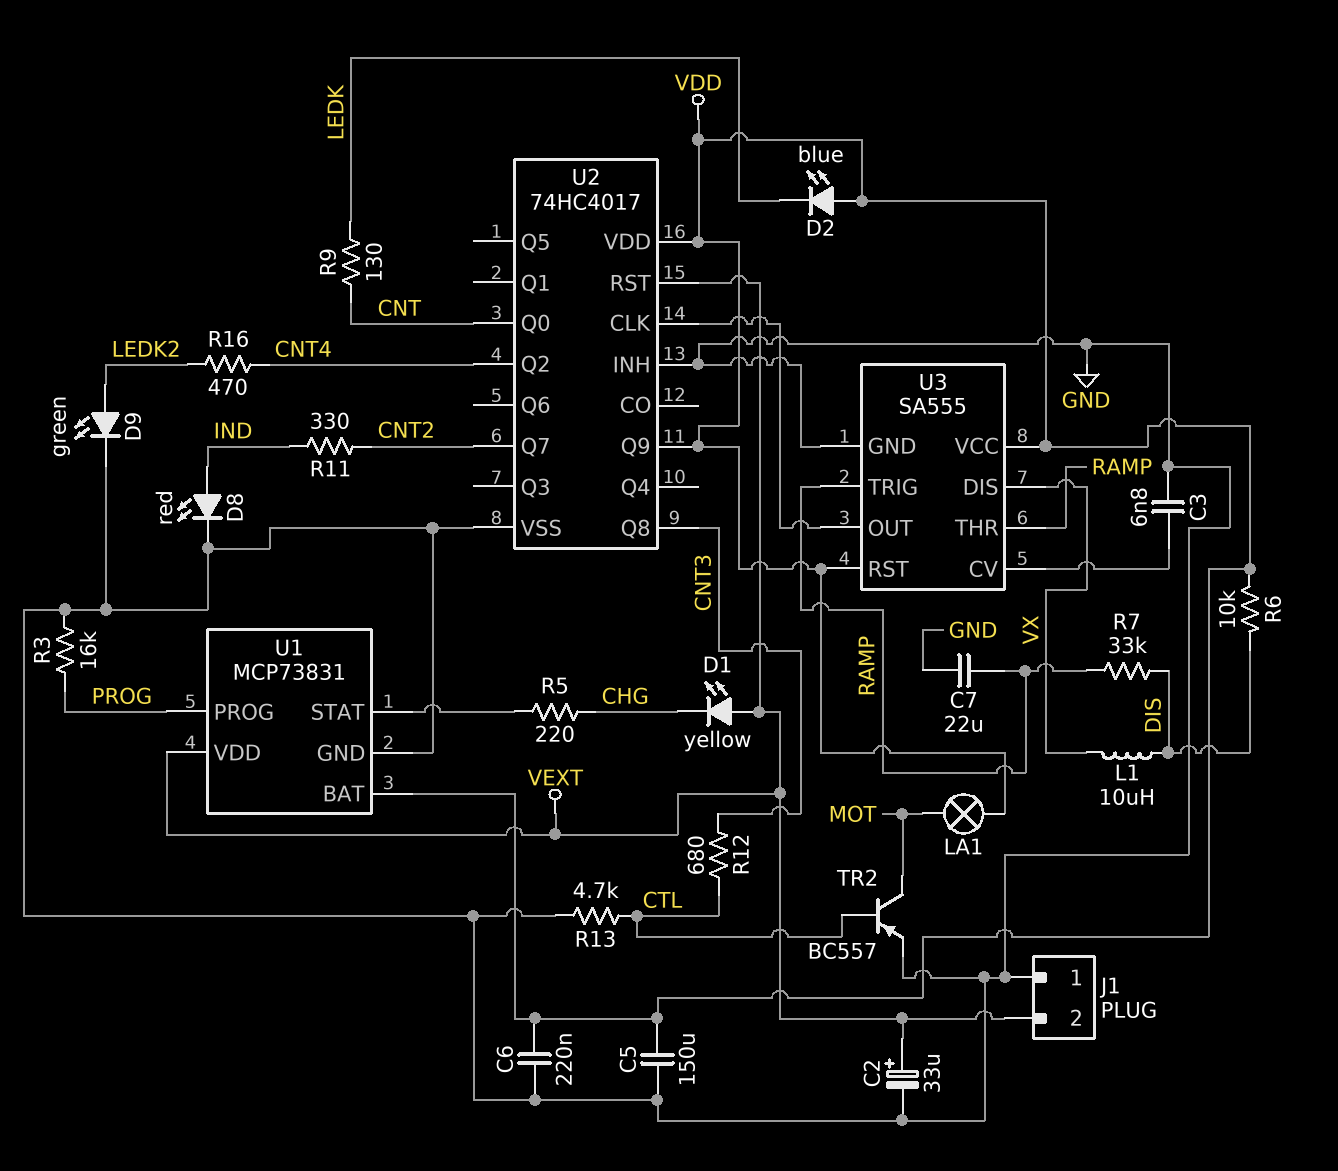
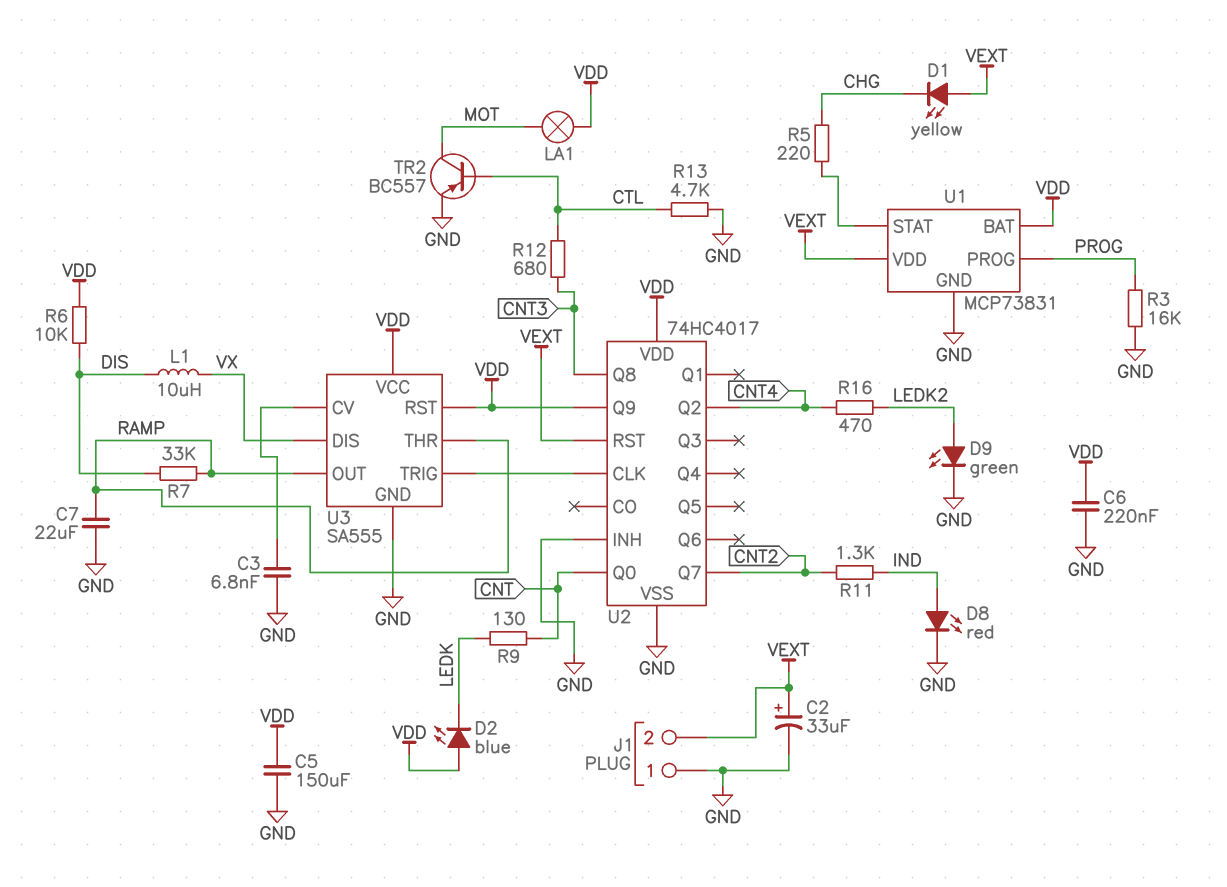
R11: 330 (CNT2, IND) -> 1.3k (CNT2, IND)
U3 pin OUT: U2/CLK -> RAMP
U3 pin TRIG: RAMP -> U2/CLK

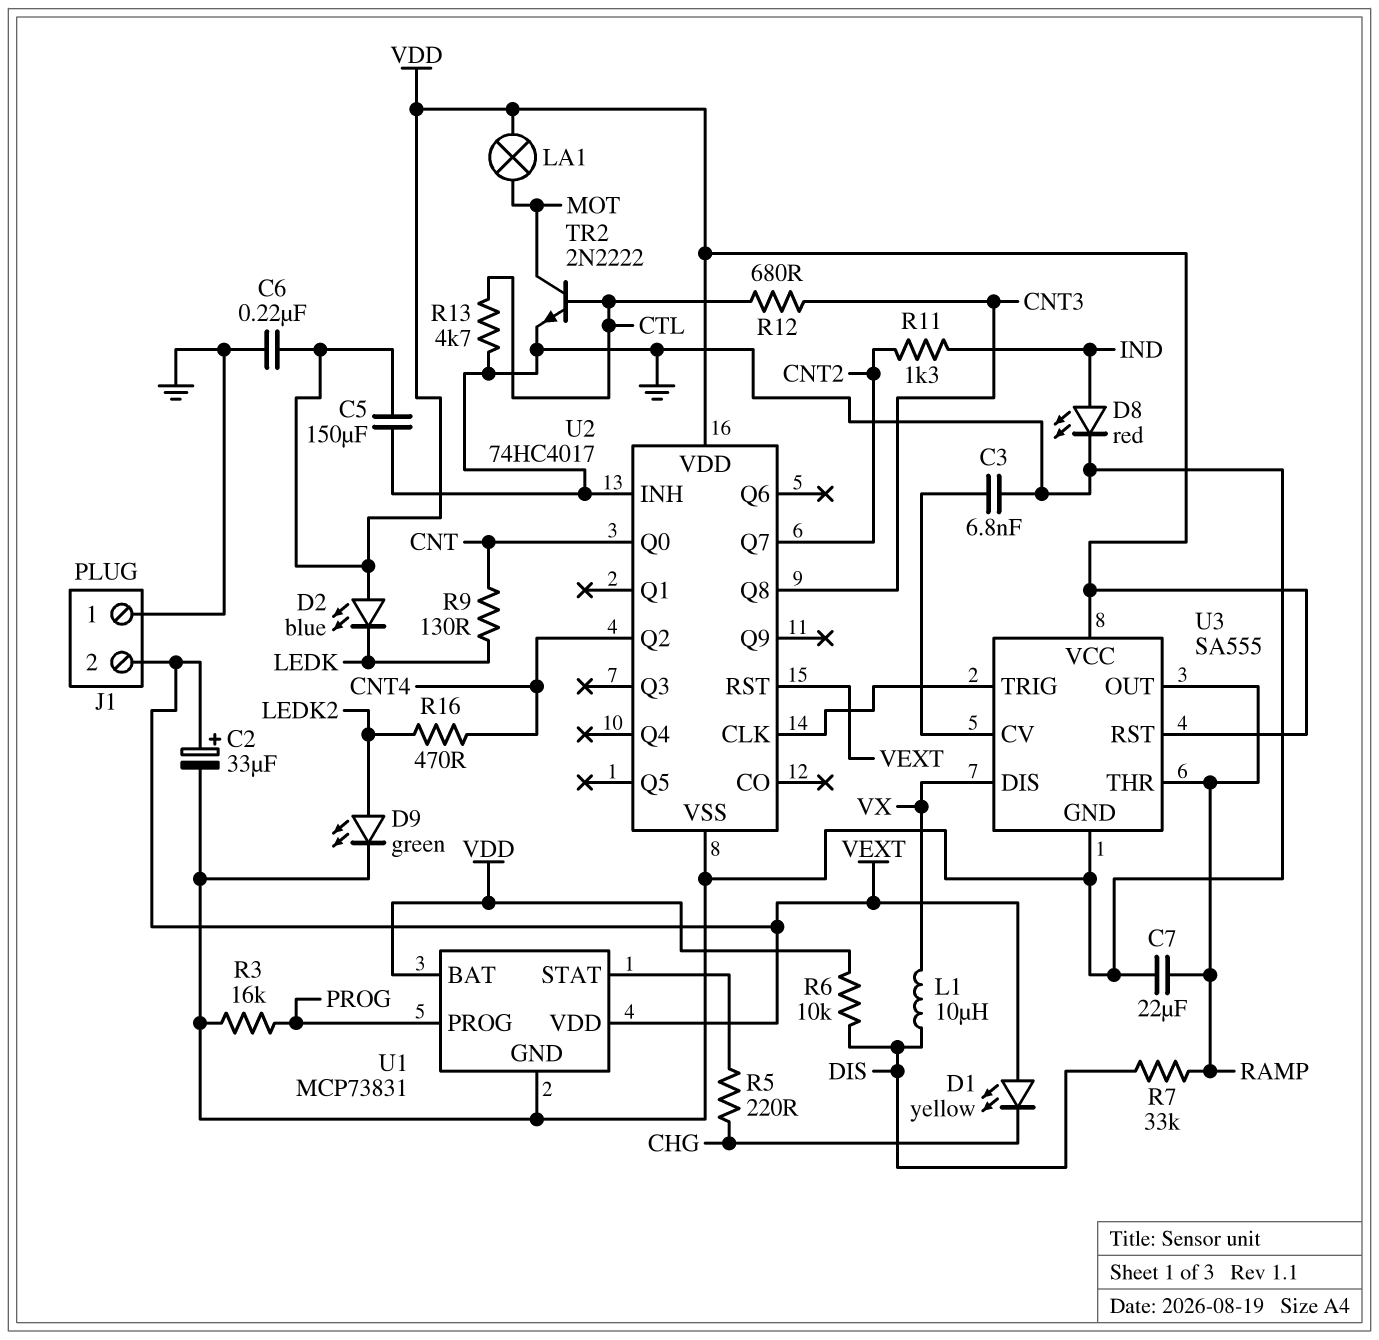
TR2: PNP BC557 (B CTL, C MOT, E GND) -> NPN 2N2222 (B CTL, C MOT, E GND)
U2 pin Q9: VDD -> none

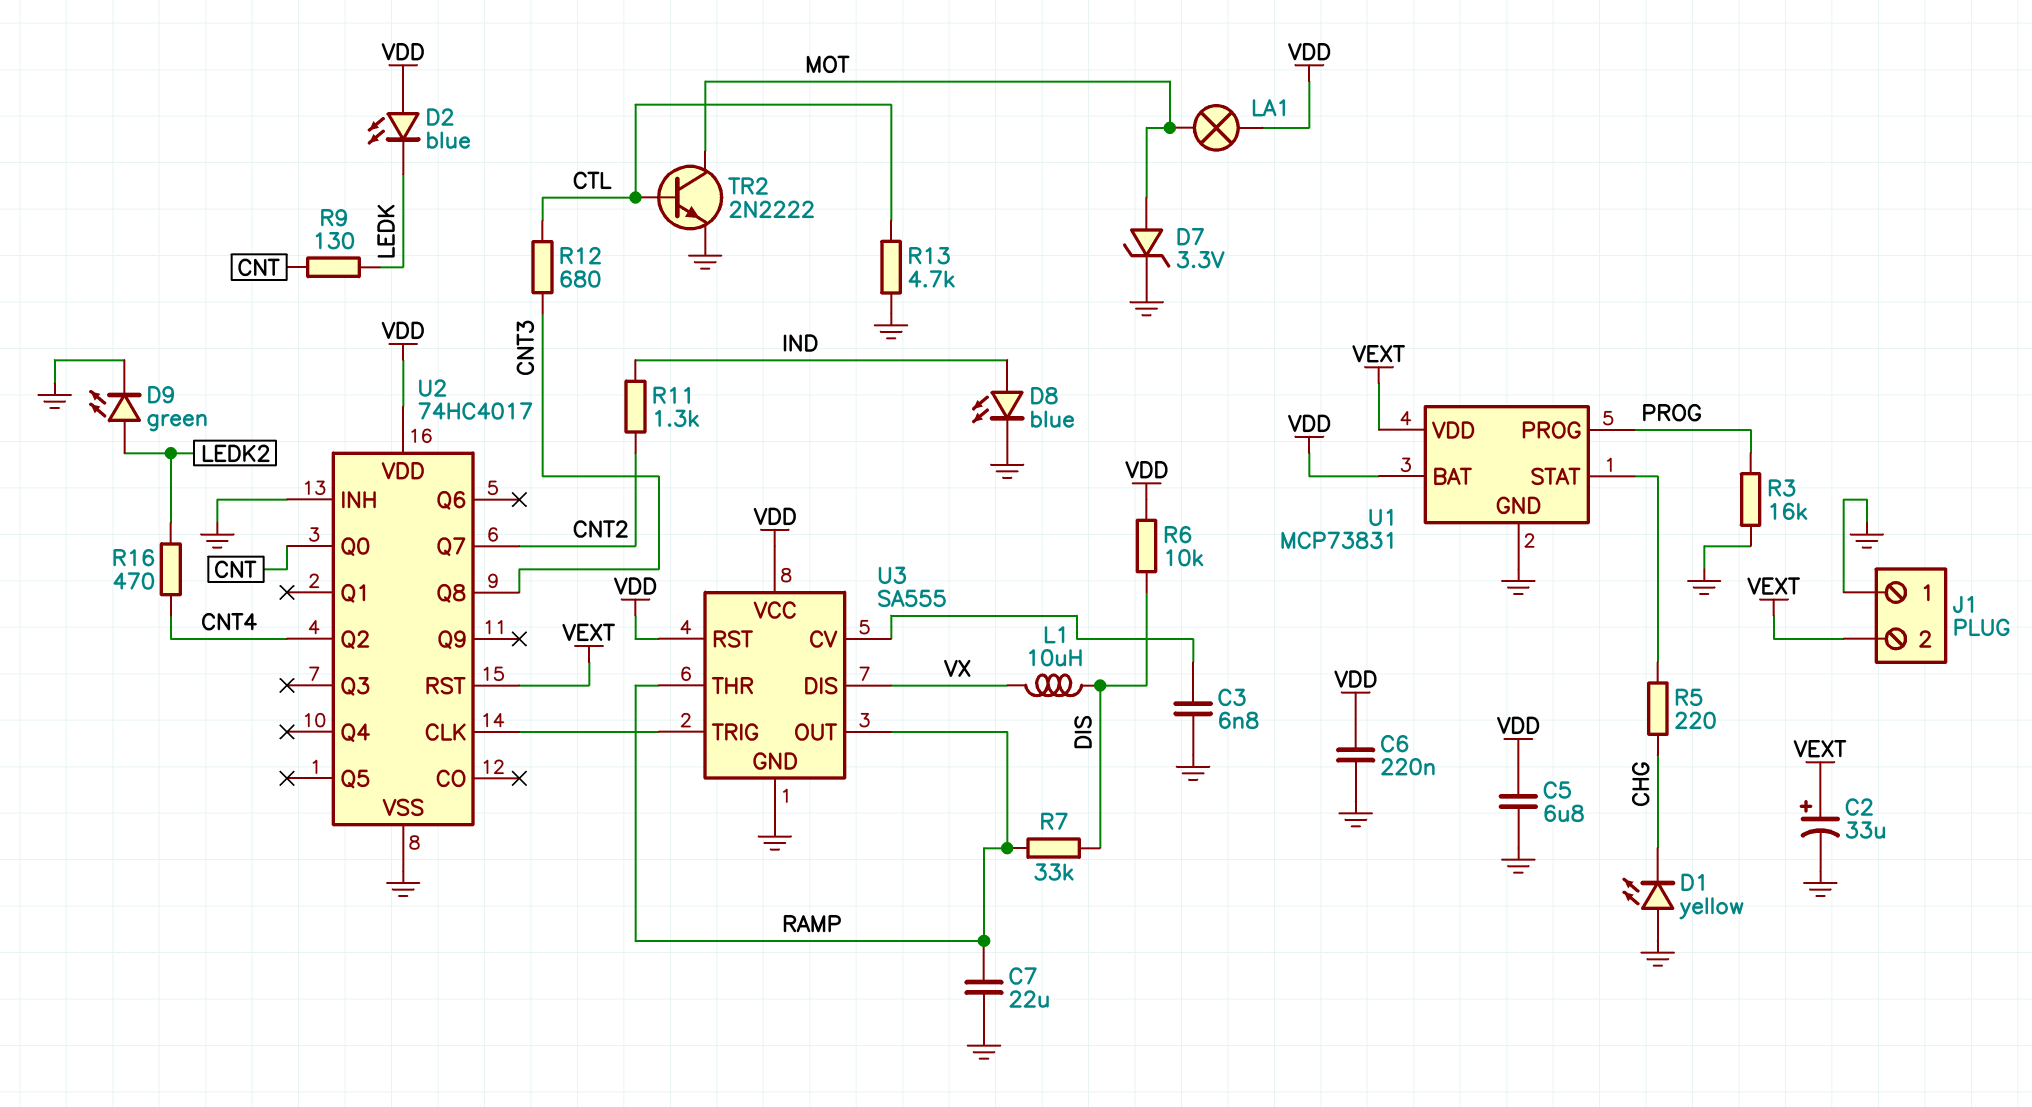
C5: 150uF (GND, VDD) -> 6.8uF (GND, VDD)
D1: LED yellow (A VEXT, K CHG) -> LED yellow (A GND, K CHG)
D7: none -> zener 3.3V (A MOT, K GND)
D8: LED red (A IND, K GND) -> LED blue (A IND, K GND)

